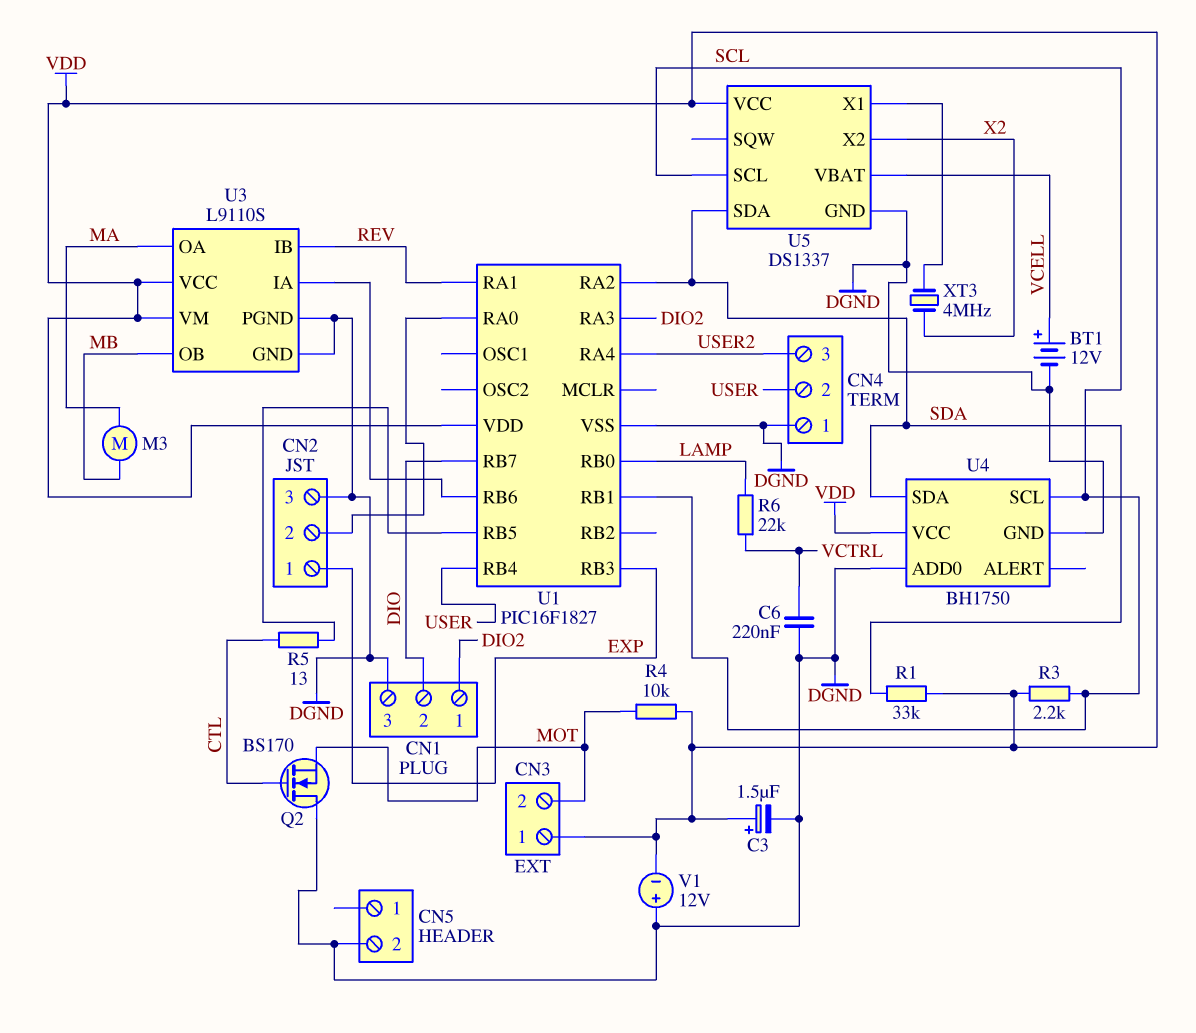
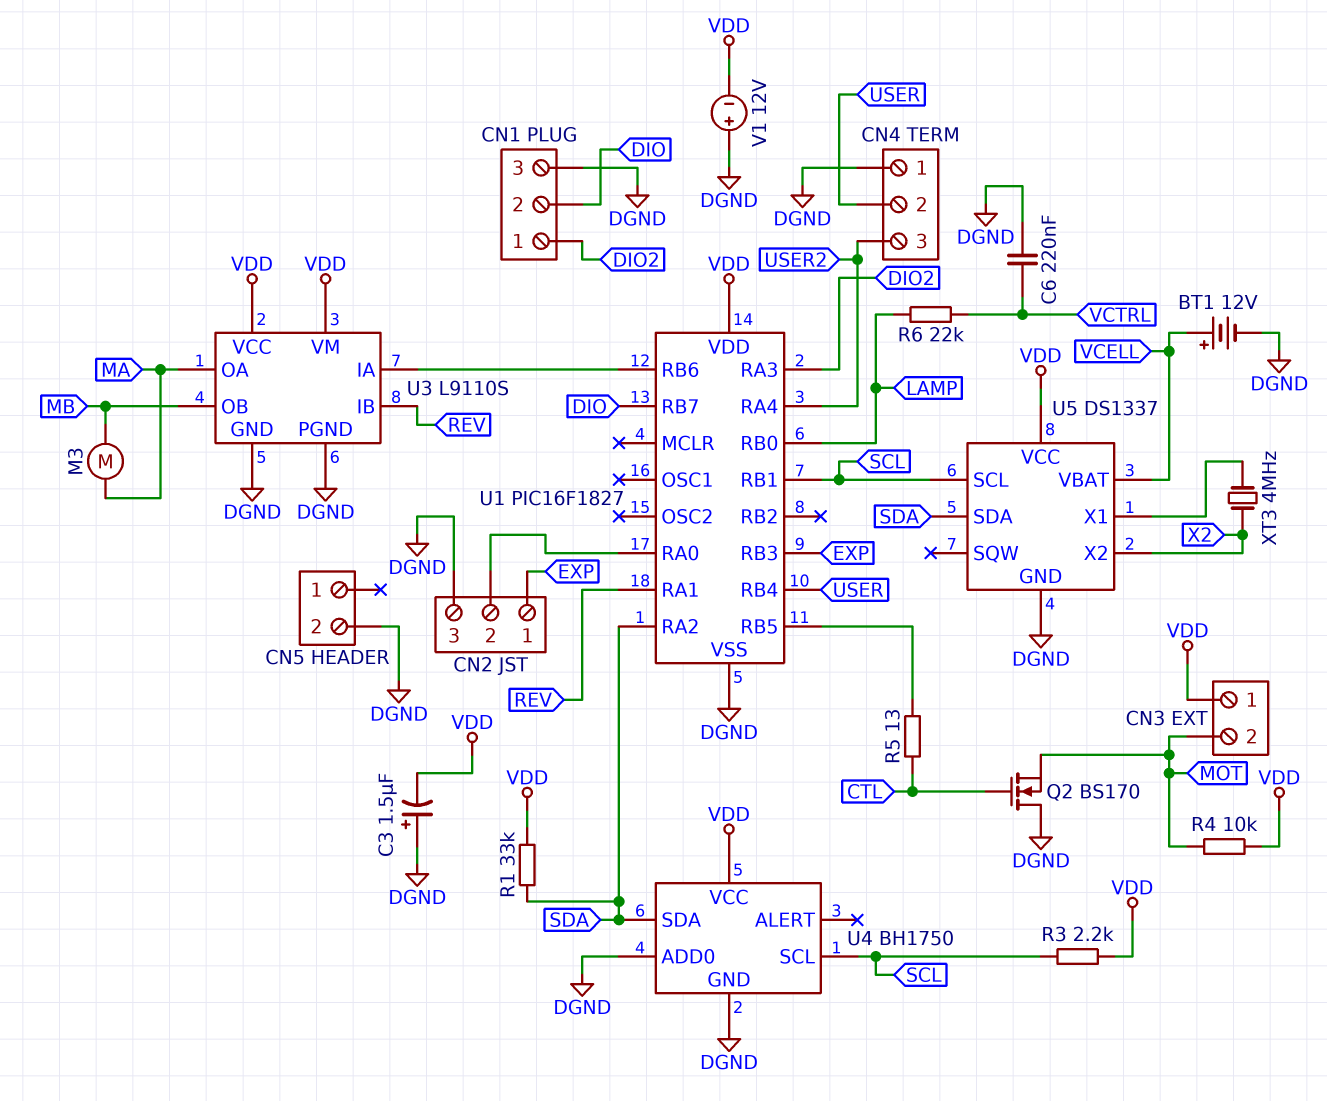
C3: 1.5uF (plus VDD, minus DGND) -> 1.5uF (plus DGND, minus VDD)

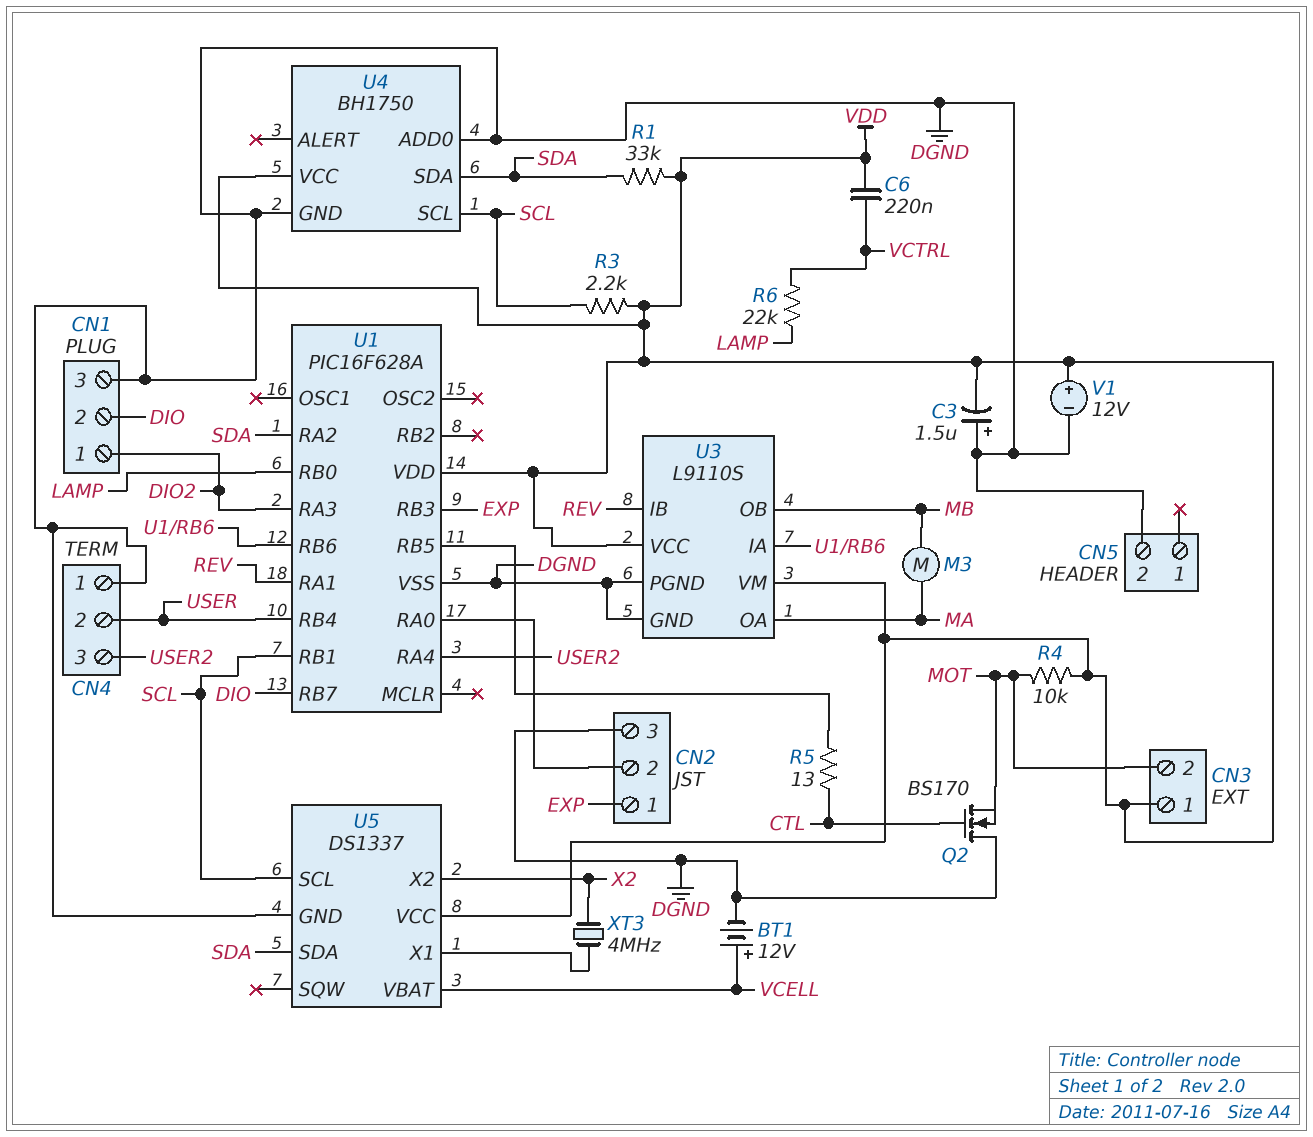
C6: 220nF (DGND, VCTRL) -> 220nF (VCTRL, VDD)
U1: PIC16F1827 -> PIC16F628A
V1: 12V (plus DGND, minus VDD) -> 12V (plus VDD, minus DGND)

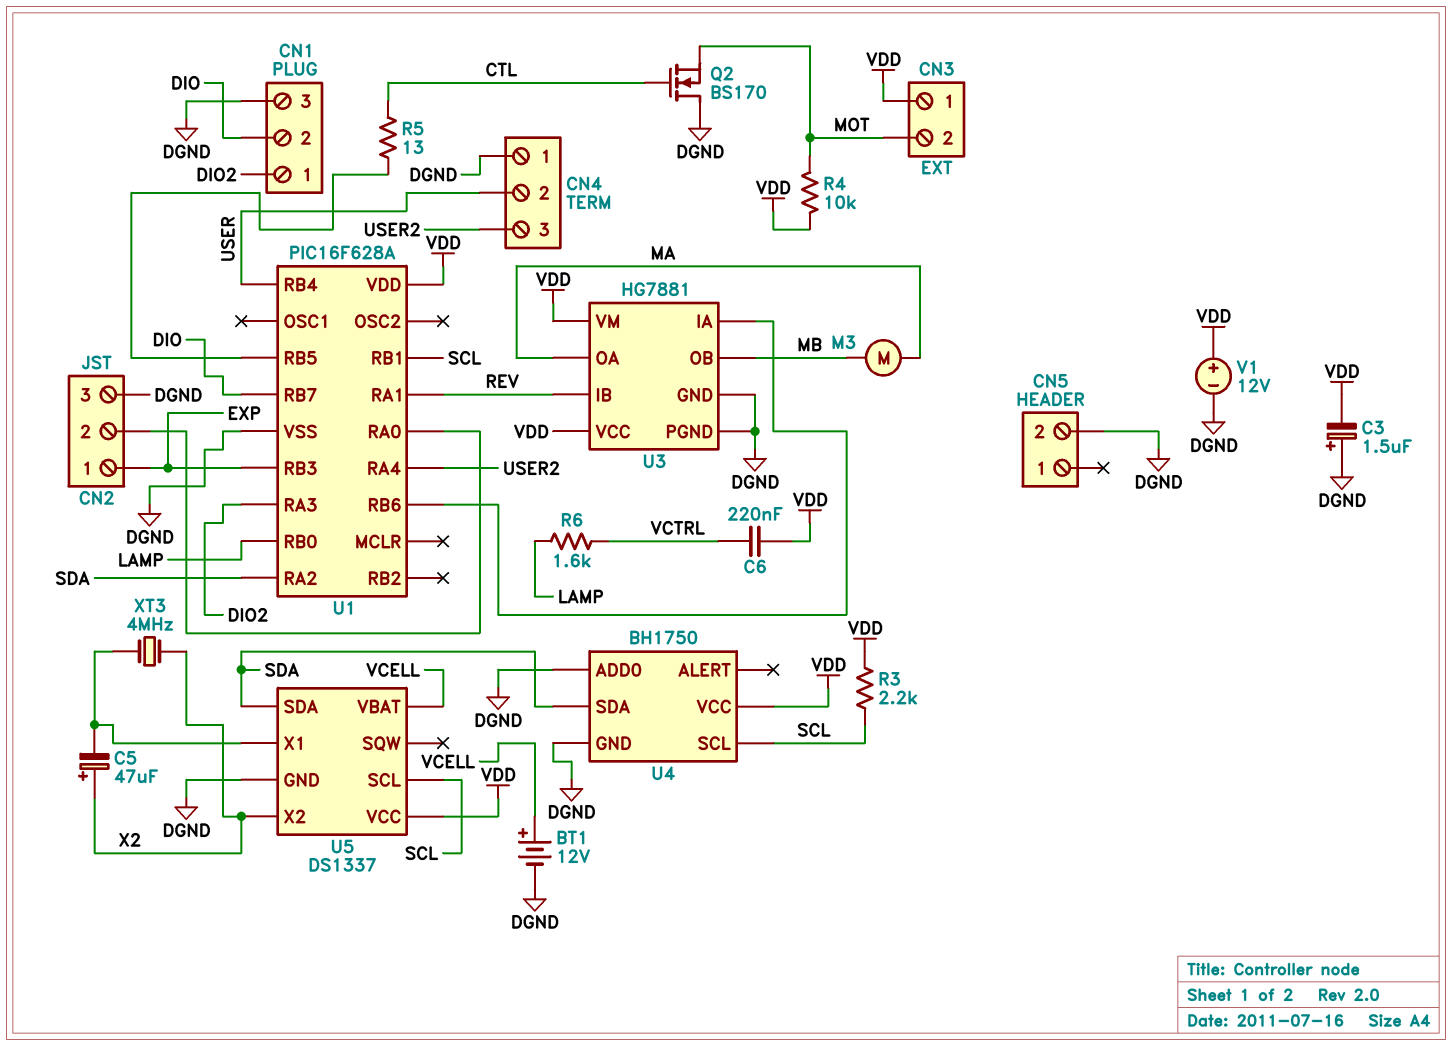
C5: none -> 47uF (plus X2, minus U5/X1)
R1: 33k (SDA, VDD) -> none
R6: 22k (LAMP, VCTRL) -> 1.6k (LAMP, VCTRL)
U3: L9110S -> HG7881

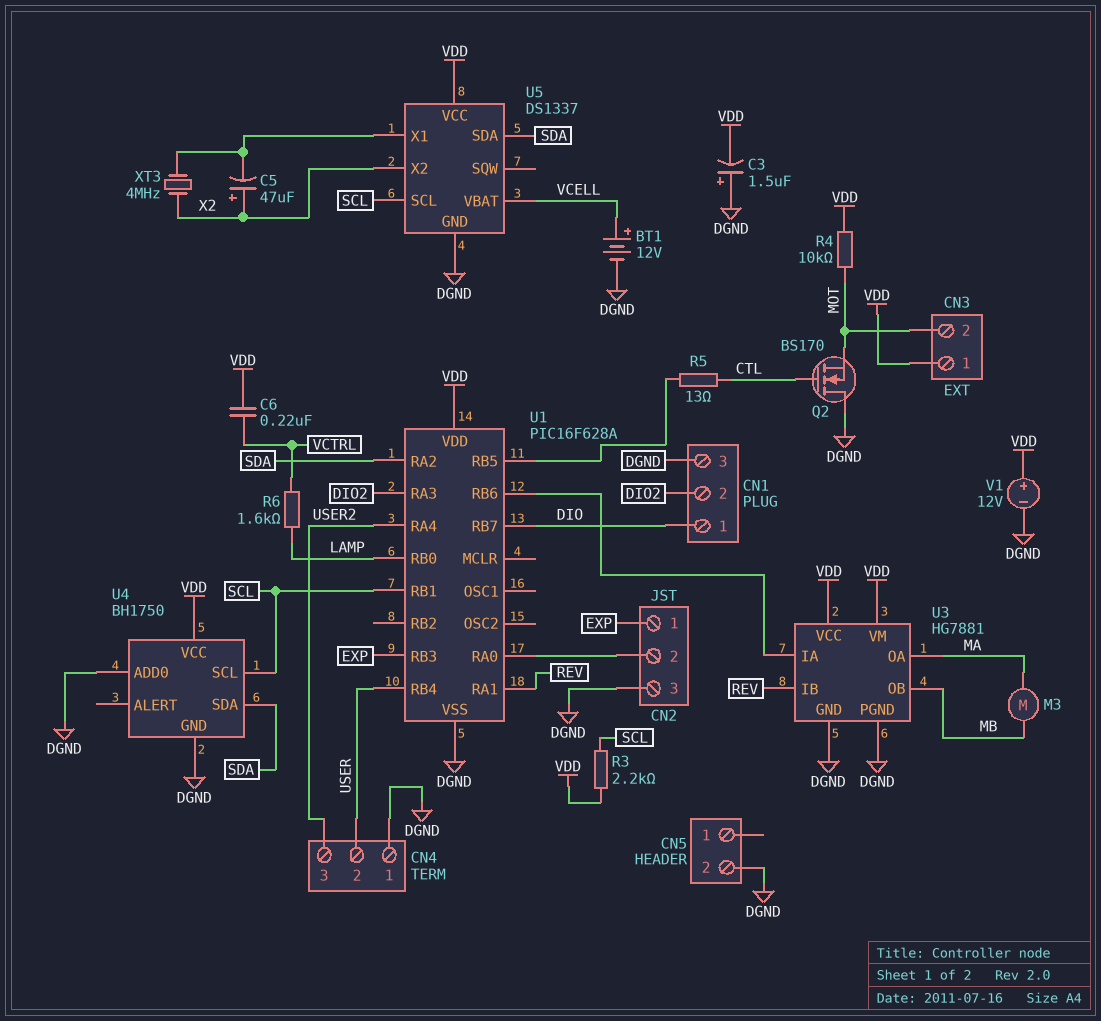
CN1 pin 1: DIO2 -> DIO
CN1 pin 2: DIO -> DIO2

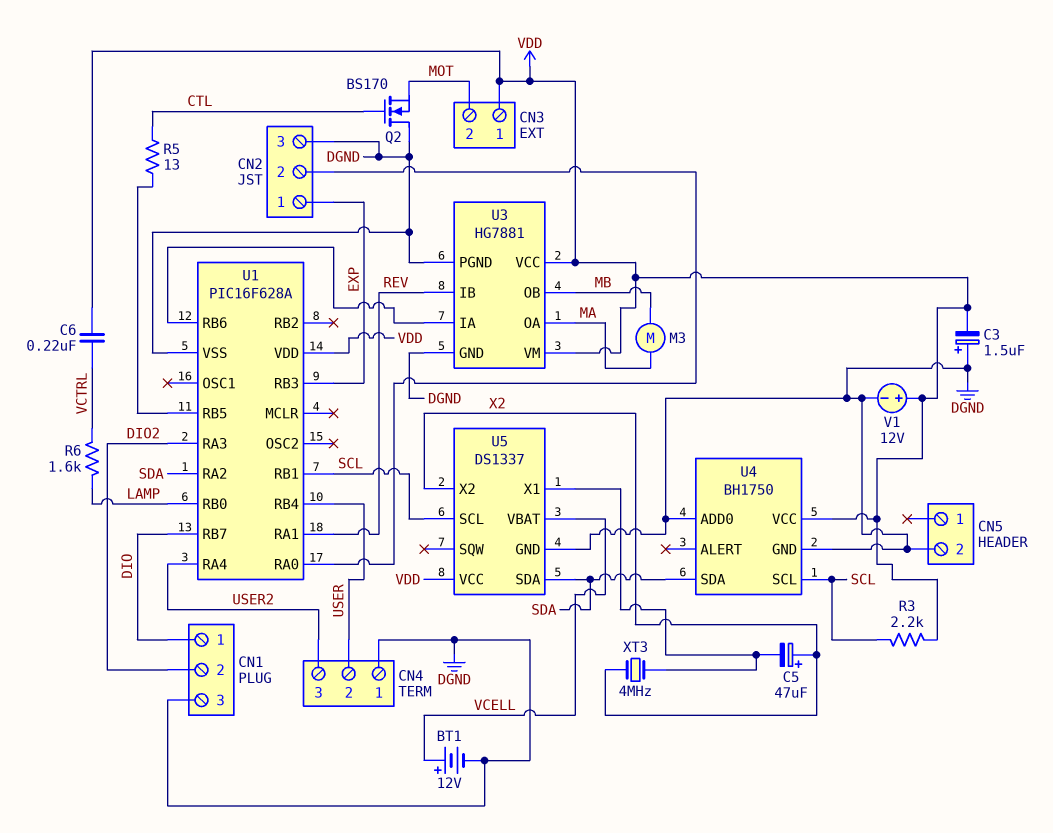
R4: 10k (MOT, VDD) -> none

